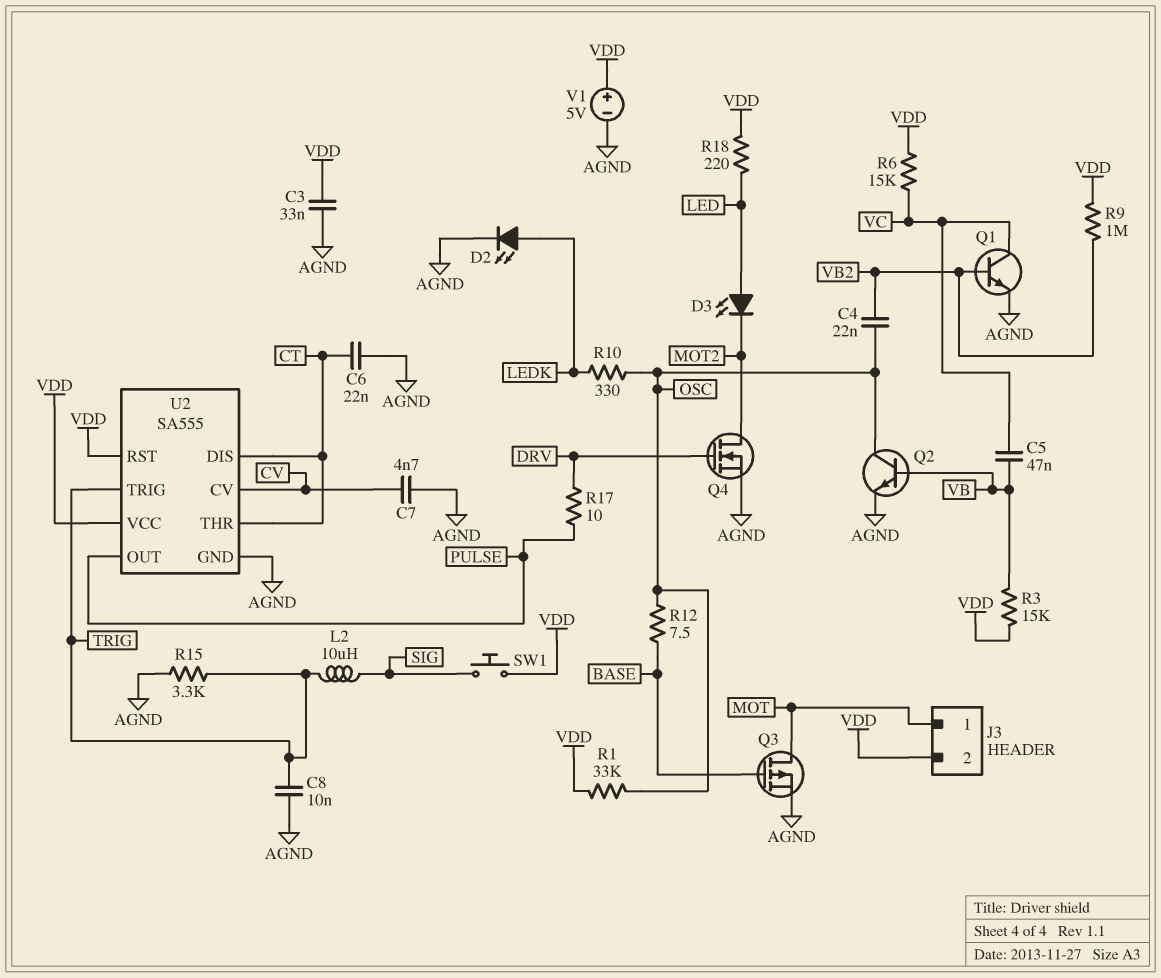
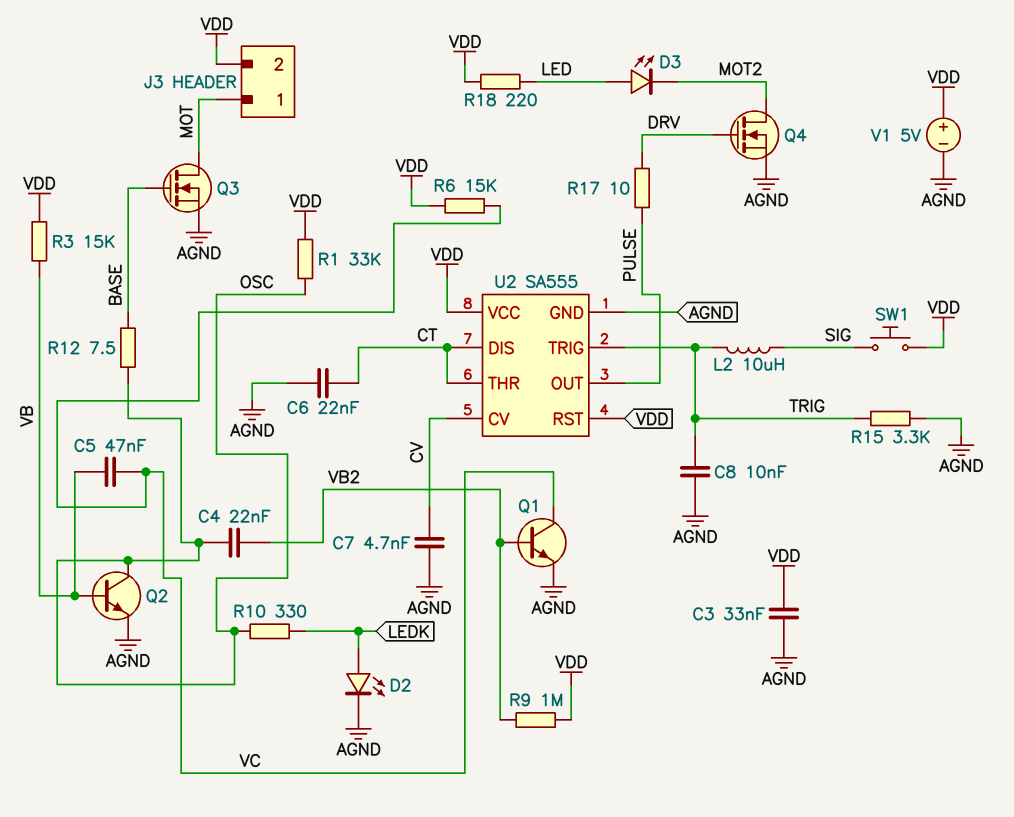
Q3: PMOS (G BASE, D MOT, S AGND) -> NMOS (G BASE, D MOT, S AGND)

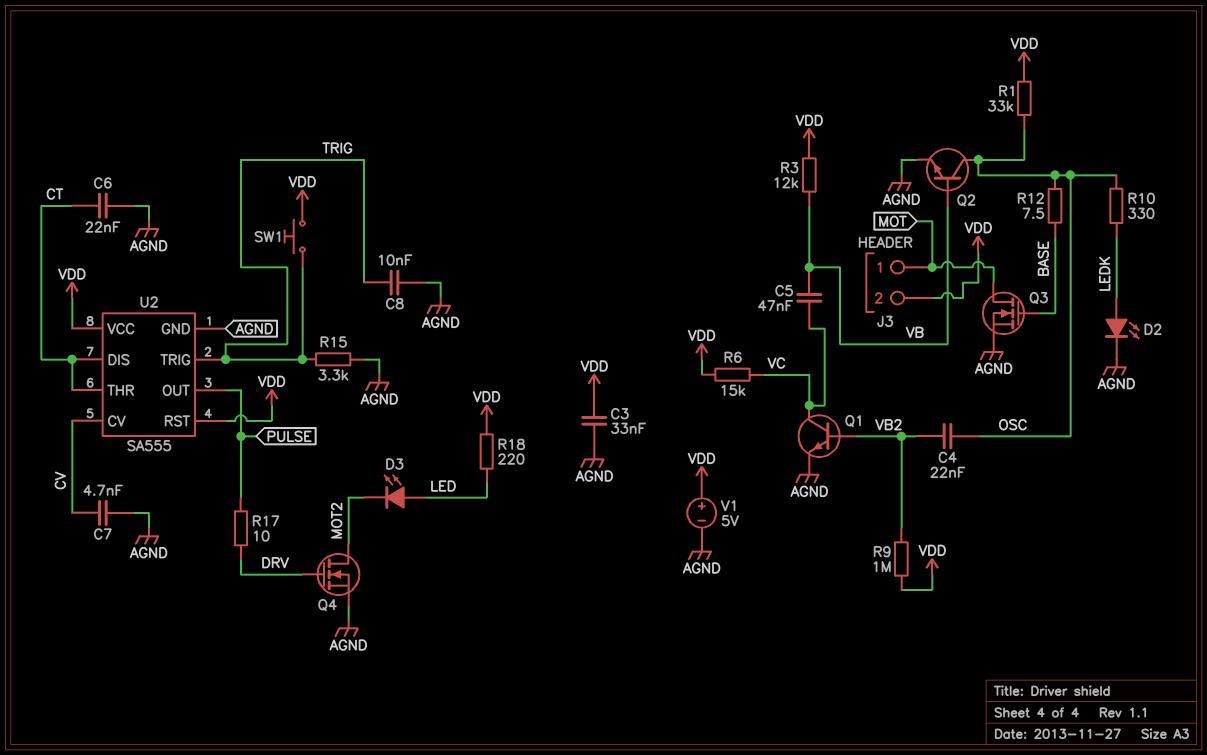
L2: 10uH (SIG, TRIG) -> none
R3: 15k (VB, VDD) -> 12k (VB, VDD)
SW1: button (SIG, VDD) -> button (TRIG, VDD)

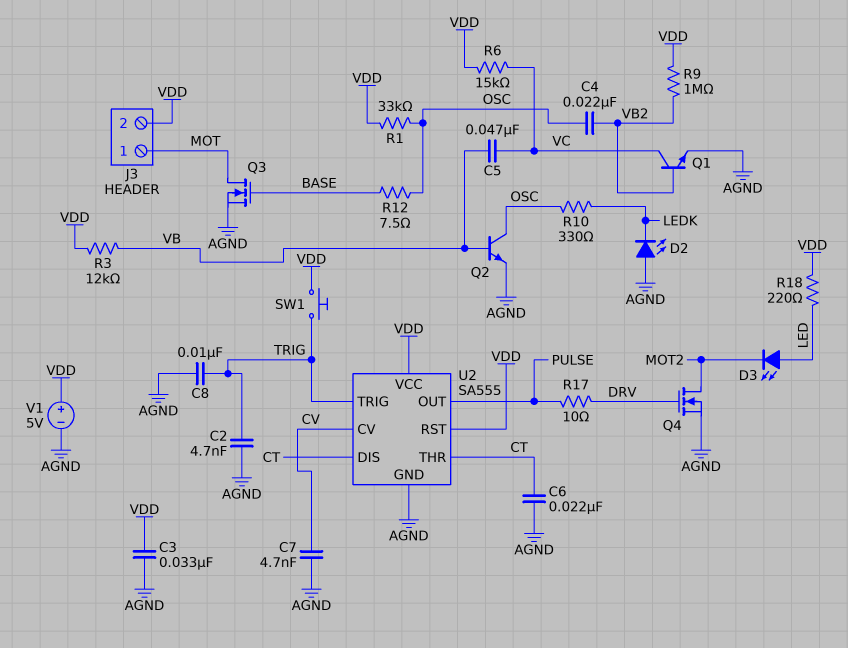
C2: none -> 4.7nF (AGND, TRIG)
D2: LED (A LEDK, K AGND) -> LED (A AGND, K LEDK)
R15: 3.3k (AGND, TRIG) -> none

